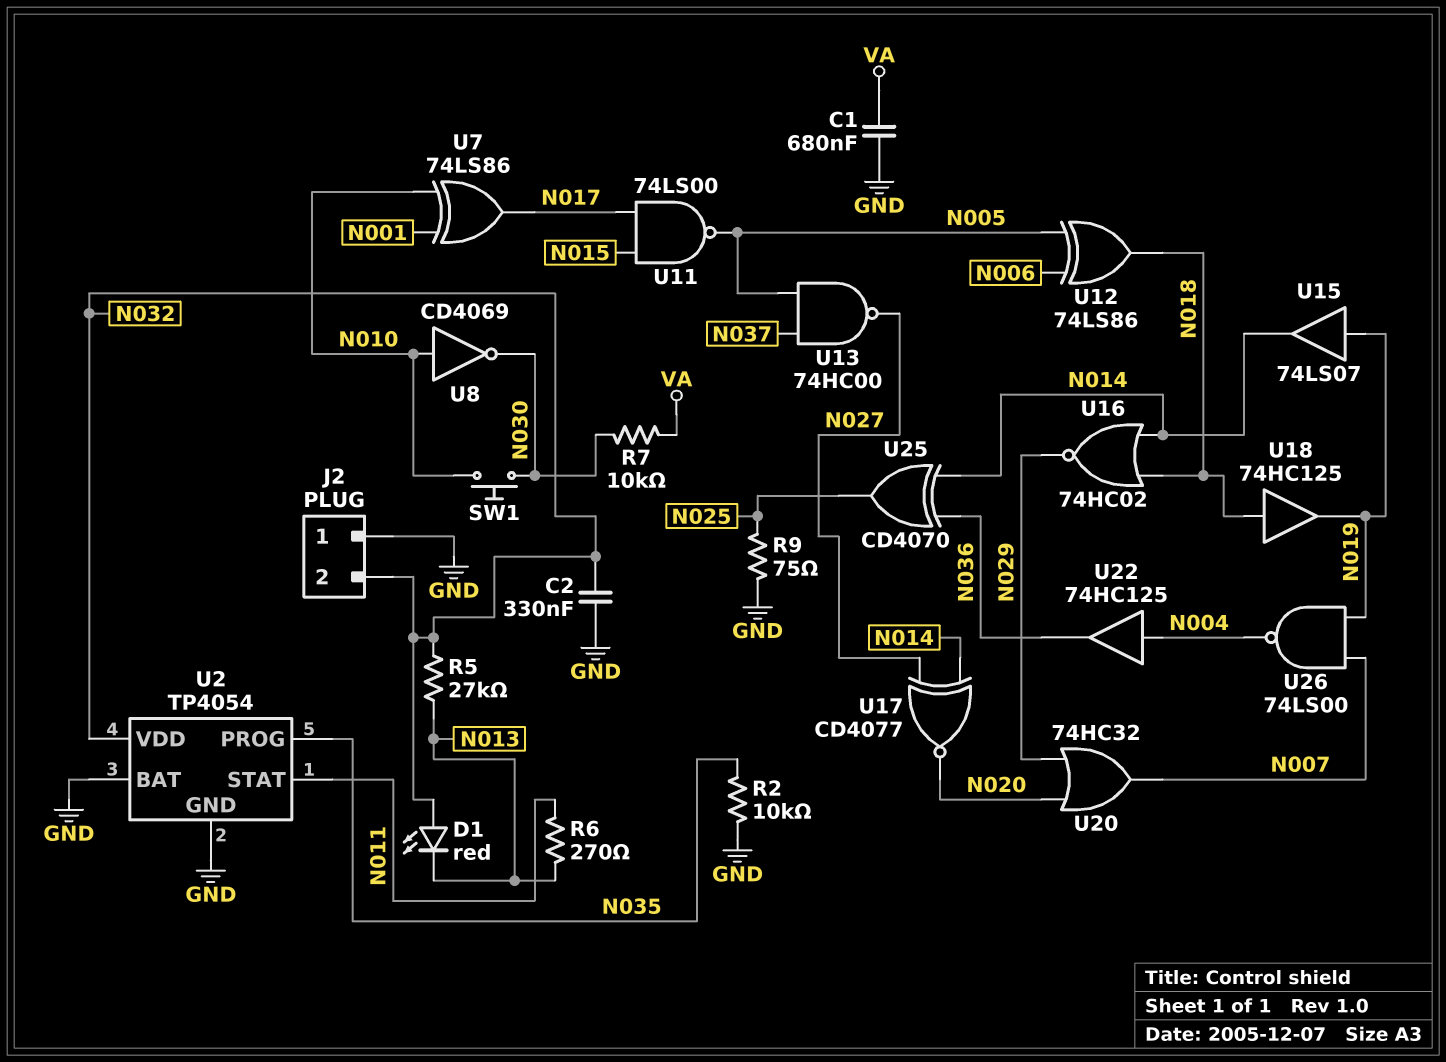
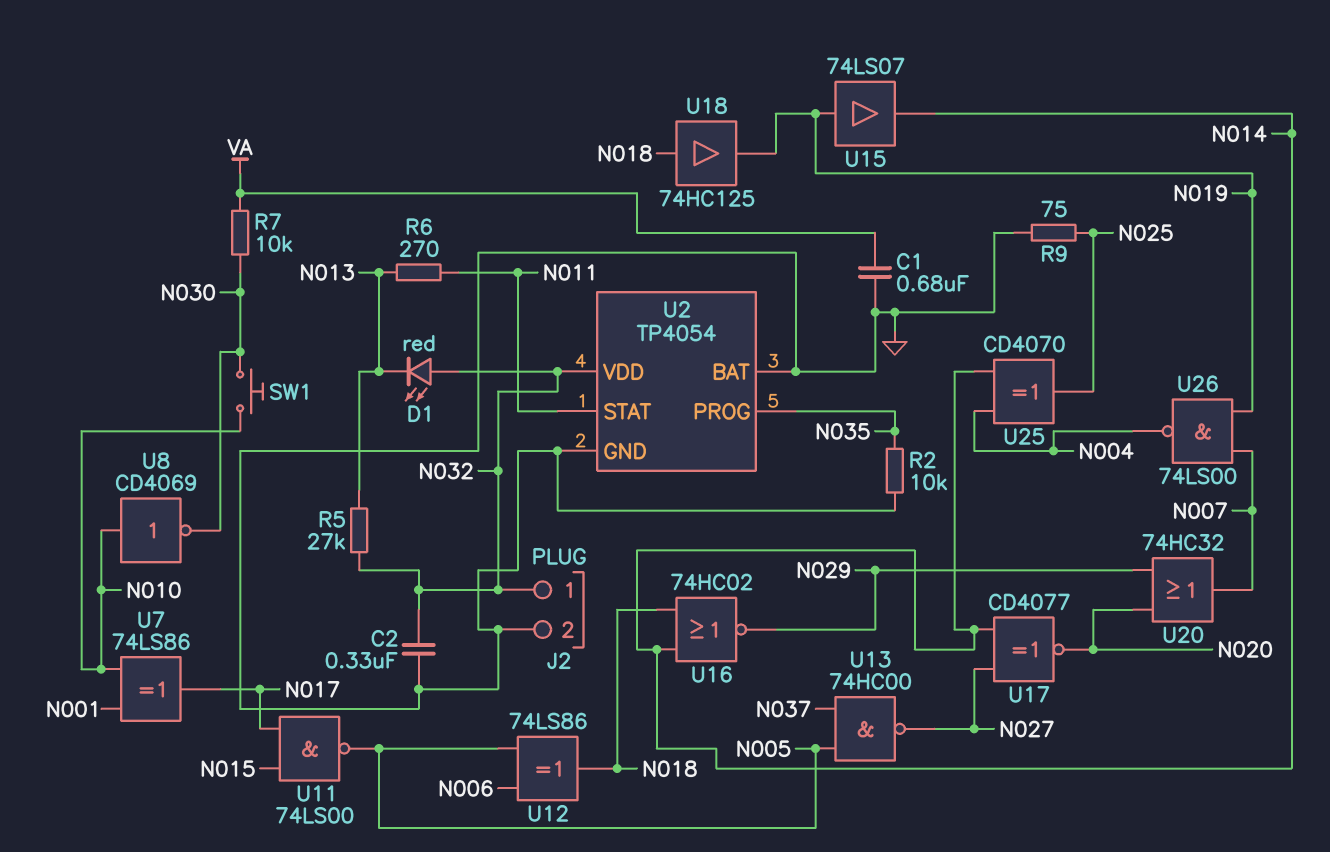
J2 pin 1: GND -> N032
J2 pin 2: N032 -> GND
U22: buffer 74HC125 (in N004, out N036) -> none
U25: XOR CD4070 (in N014, in N036, out N025) -> XOR CD4070 (in N004, in N014, out N025)

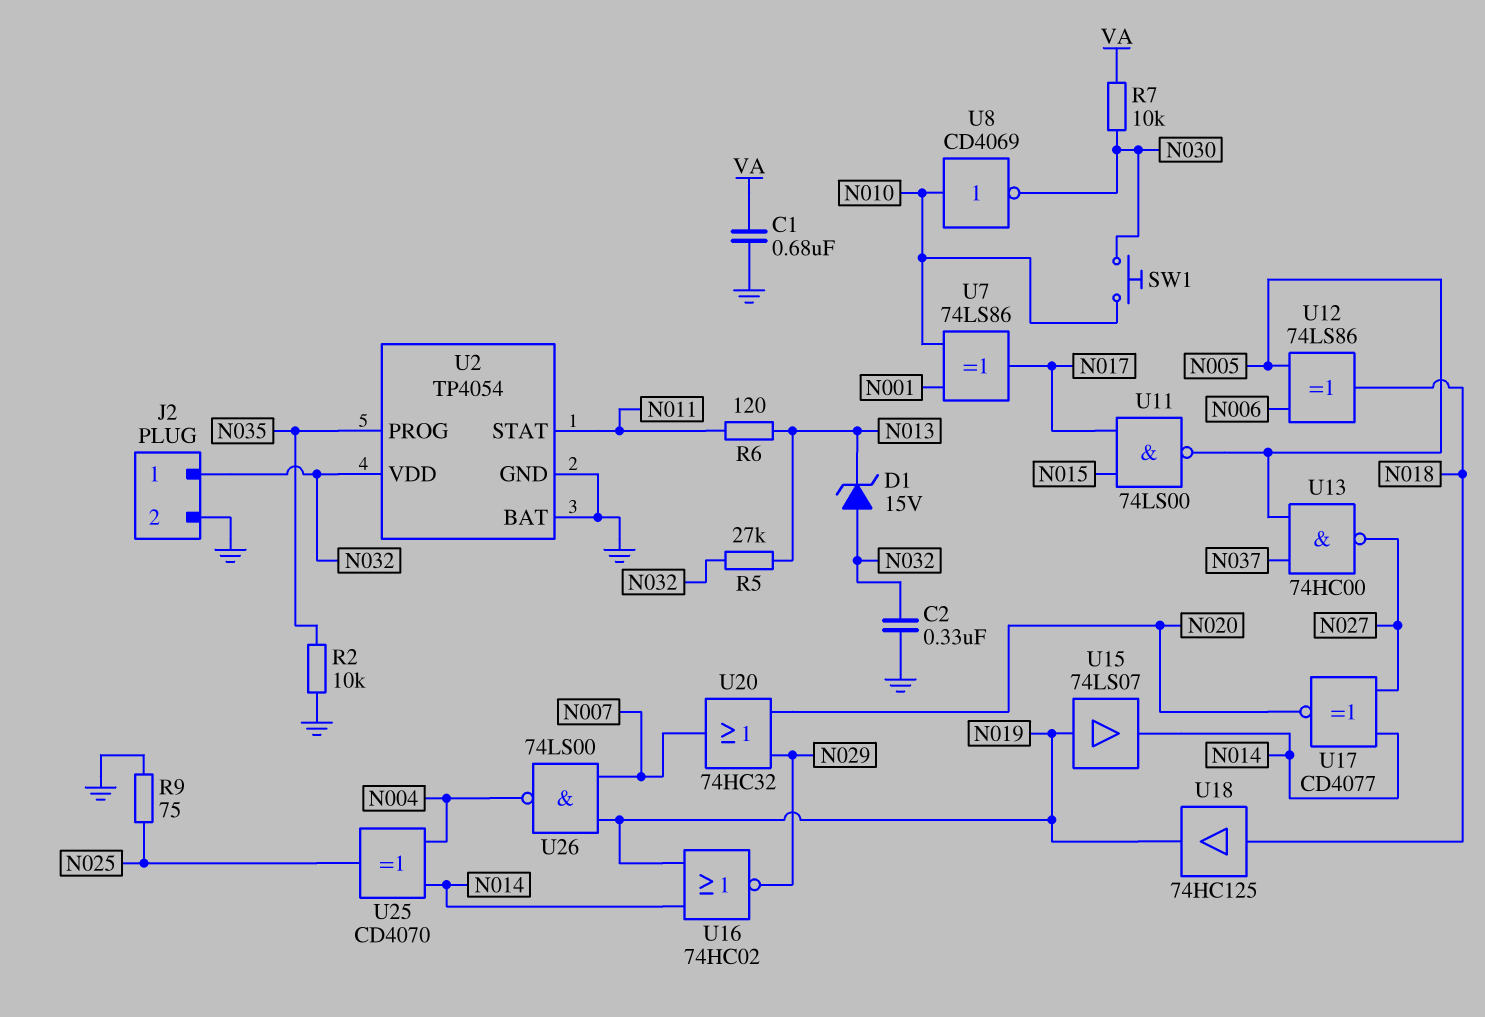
D1: LED red (A N032, K N013) -> zener 15V (A N032, K N013)
R6: 270 (N011, N013) -> 120 (N011, N013)
U16: NOR 74HC02 (in N014, in N018, out N029) -> NOR 74HC02 (in N014, in N019, out N029)

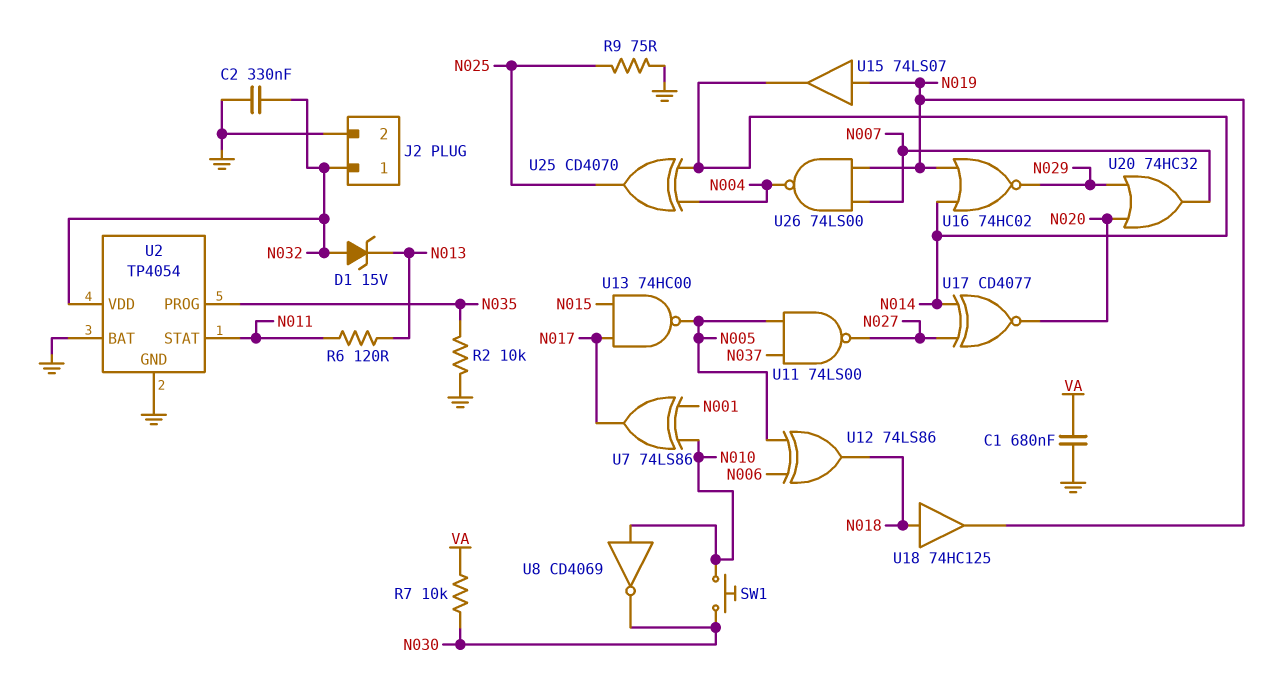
R5: 27k (N013, N032) -> none
U11: NAND 74LS00 (in N015, in N017, out N005) -> NAND 74LS00 (in N005, in N037, out N027)
U13: NAND 74HC00 (in N005, in N037, out N027) -> NAND 74HC00 (in N015, in N017, out N005)

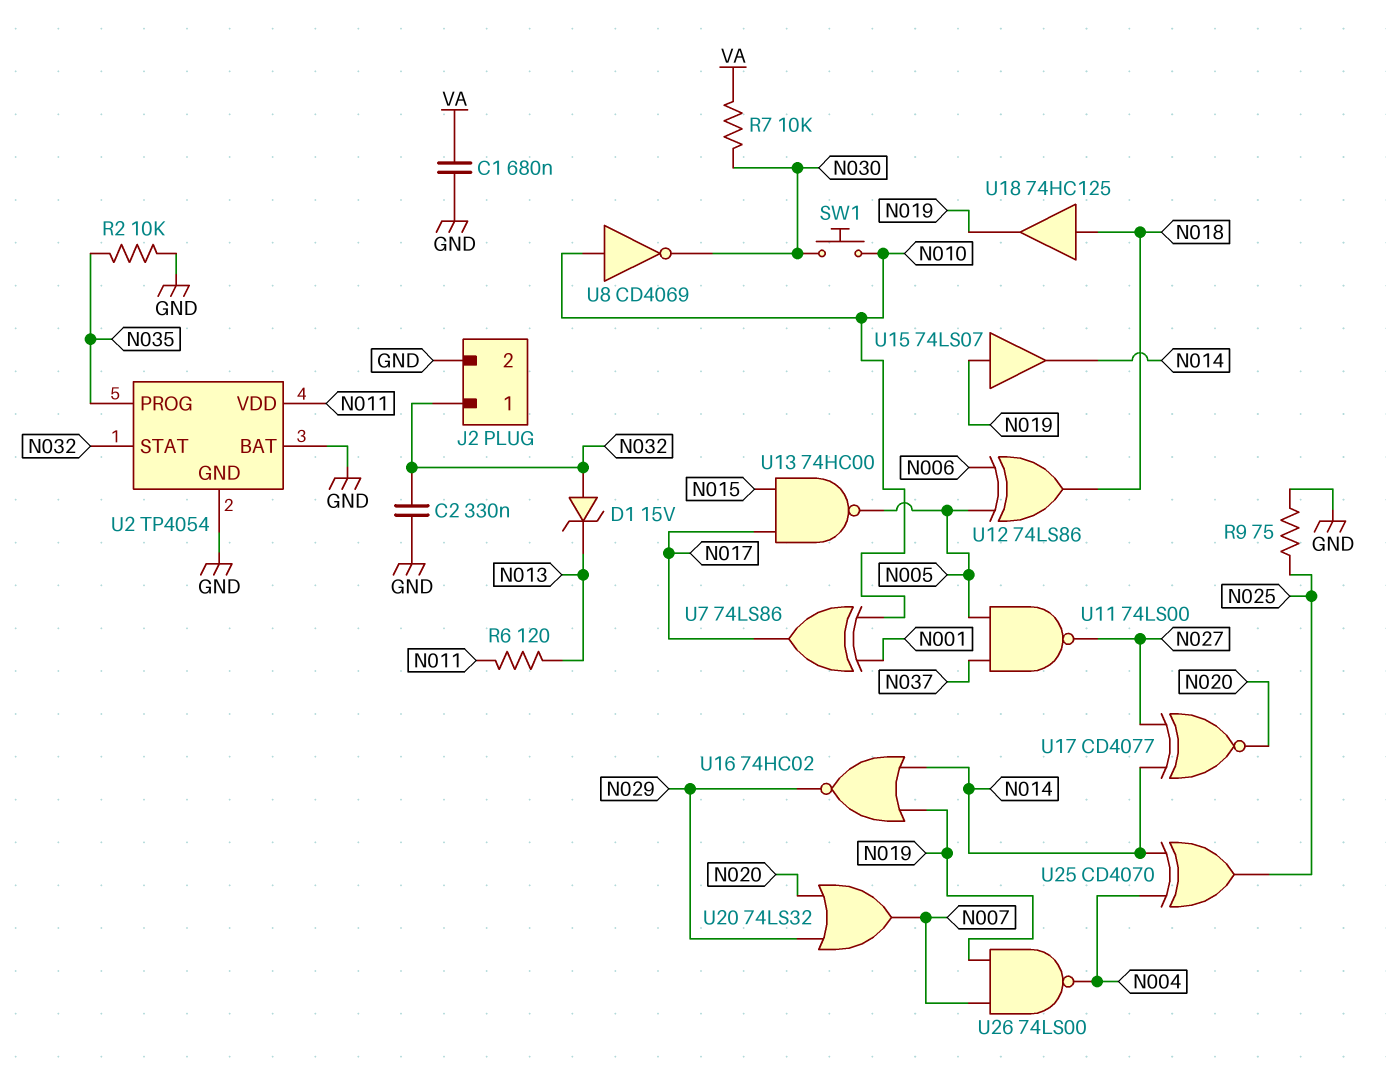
U2 pin STAT: N011 -> N032
U2 pin VDD: N032 -> N011
U20: OR 74HC32 (in N020, in N029, out N007) -> OR 74LS32 (in N020, in N029, out N007)

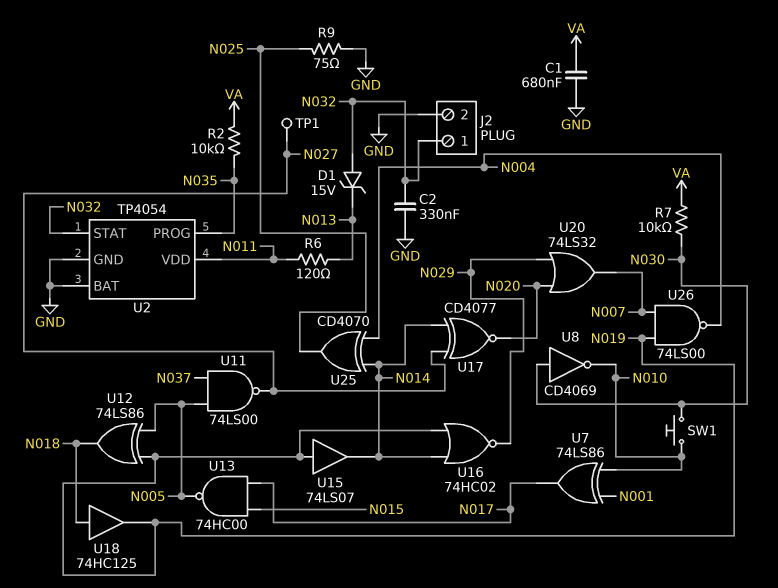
R2: 10k (GND, N035) -> 10k (N035, VA)
TP1: none -> test point (N027)
U8: NOT CD4069 (in N010, out N030) -> NOT CD4069 (in N030, out N010)
U12: XOR 74LS86 (in N005, in N006, out N018) -> XOR 74LS86 (in N005, in N019, out N018)

